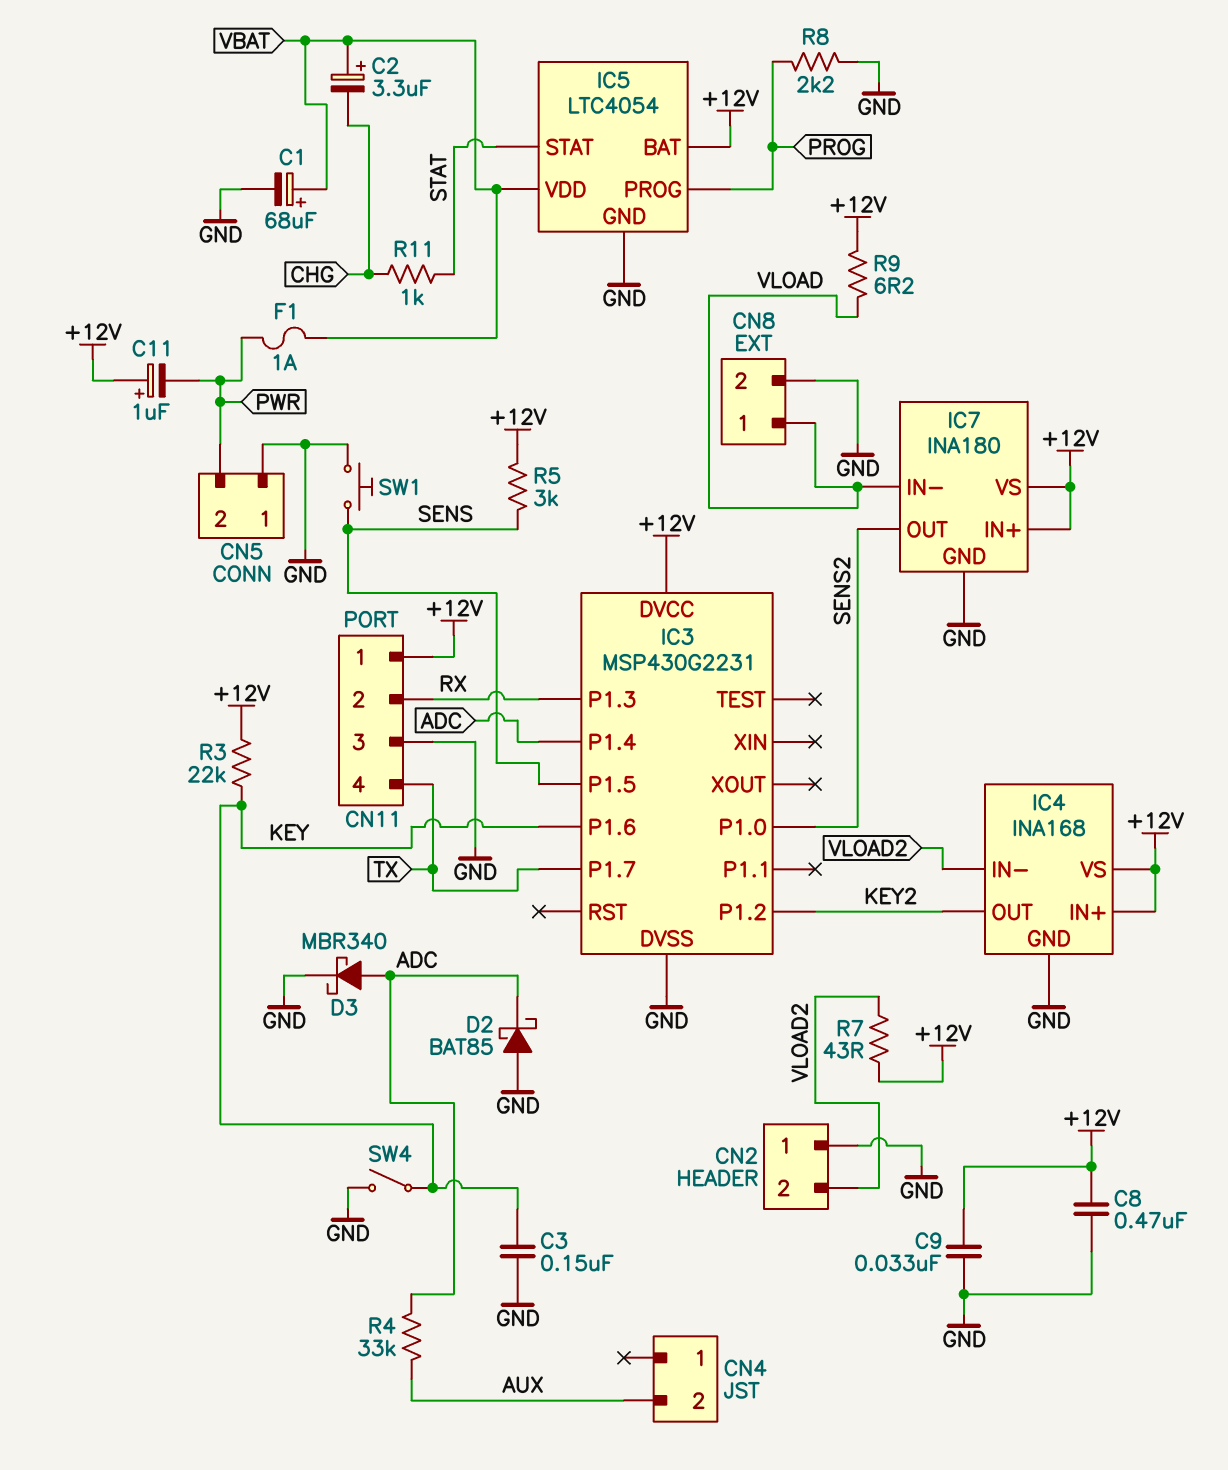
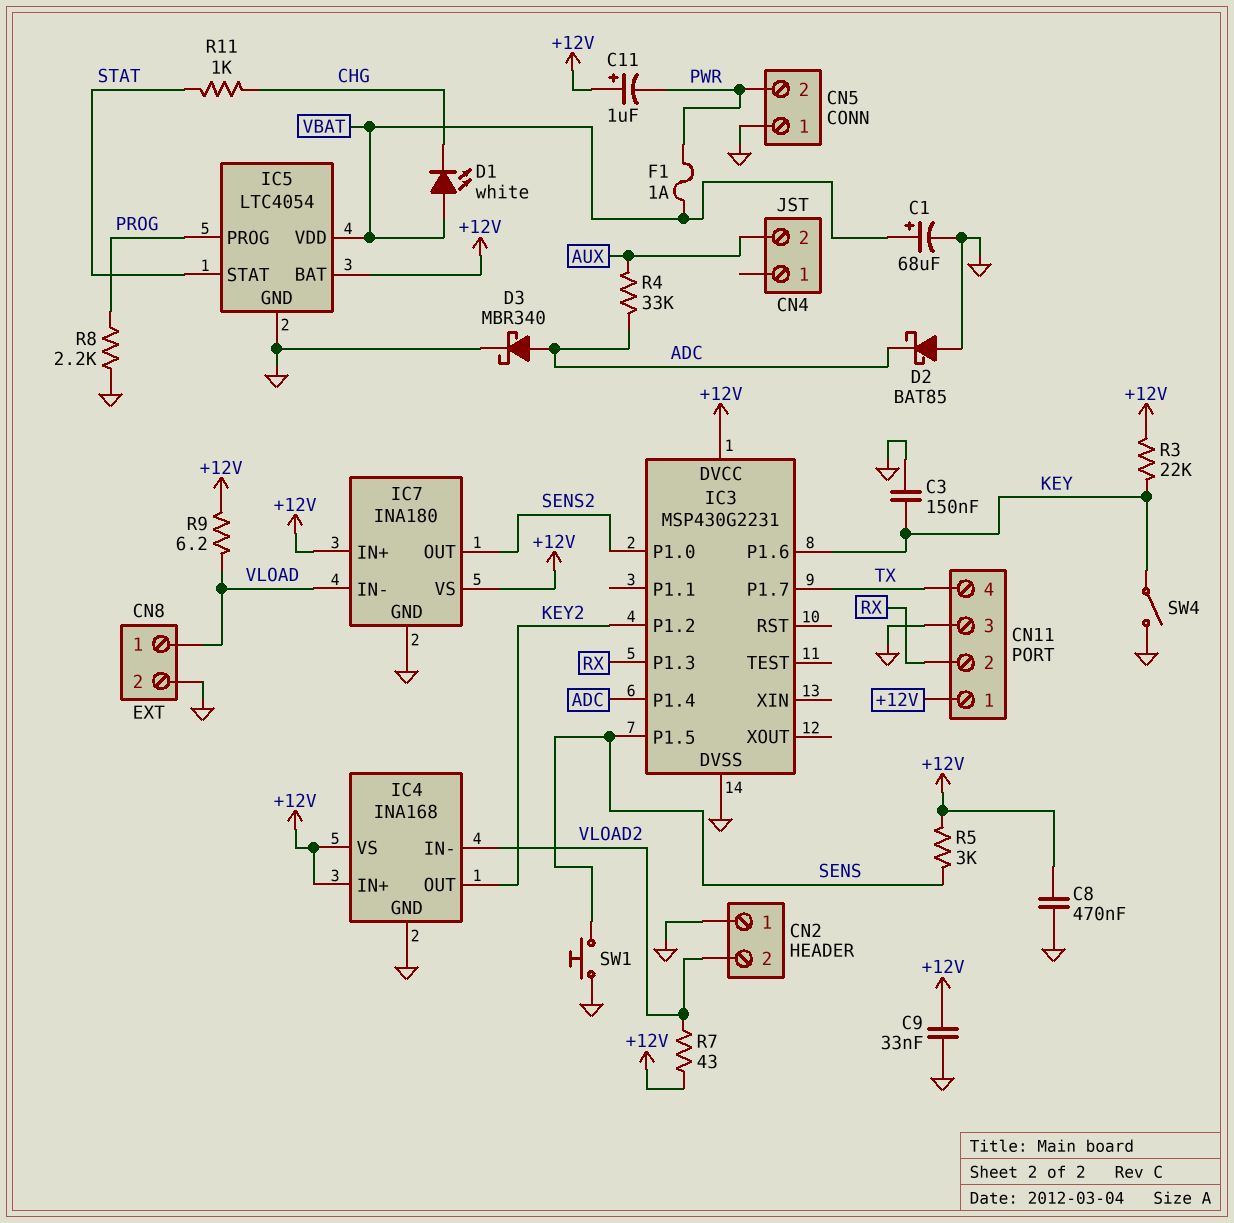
C2: 3.3uF (plus VBAT, minus CHG) -> none
D1: none -> LED white (A VBAT, K CHG)

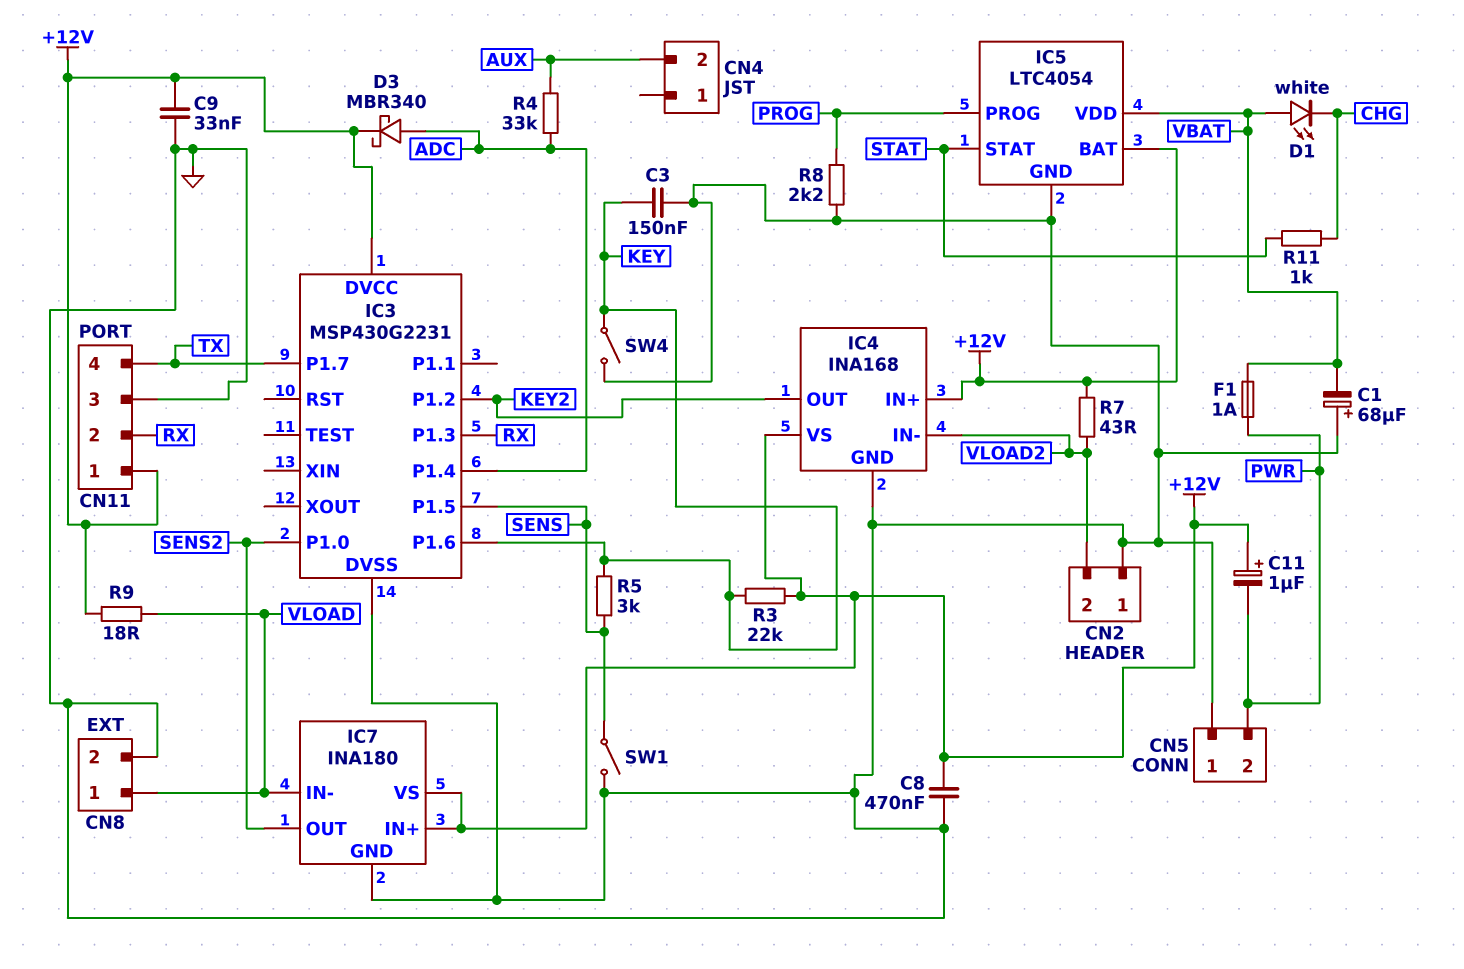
C1: 68uF (plus VBAT, minus GND) -> 68uF (plus GND, minus VBAT)
D2: schottky BAT85 (A GND, K ADC) -> none
D3: schottky MBR340 (A ADC, K GND) -> schottky MBR340 (A ADC, K +12V)
R5: 3k (+12V, SENS) -> 3k (KEY, SENS)
R9: 6.2 (+12V, VLOAD) -> 18 (+12V, VLOAD)
SW1: button (GND, SENS) -> switch (GND, SENS)

